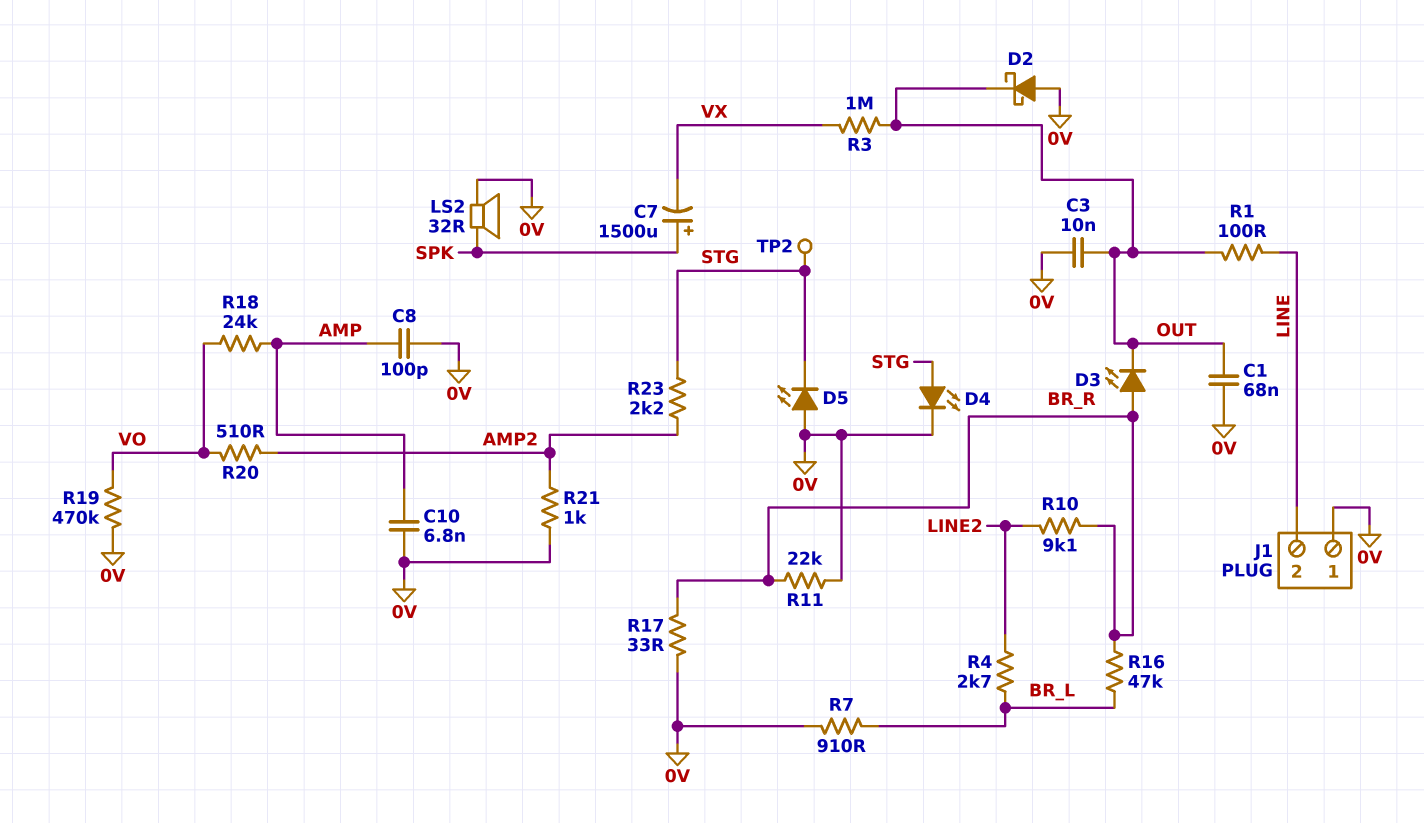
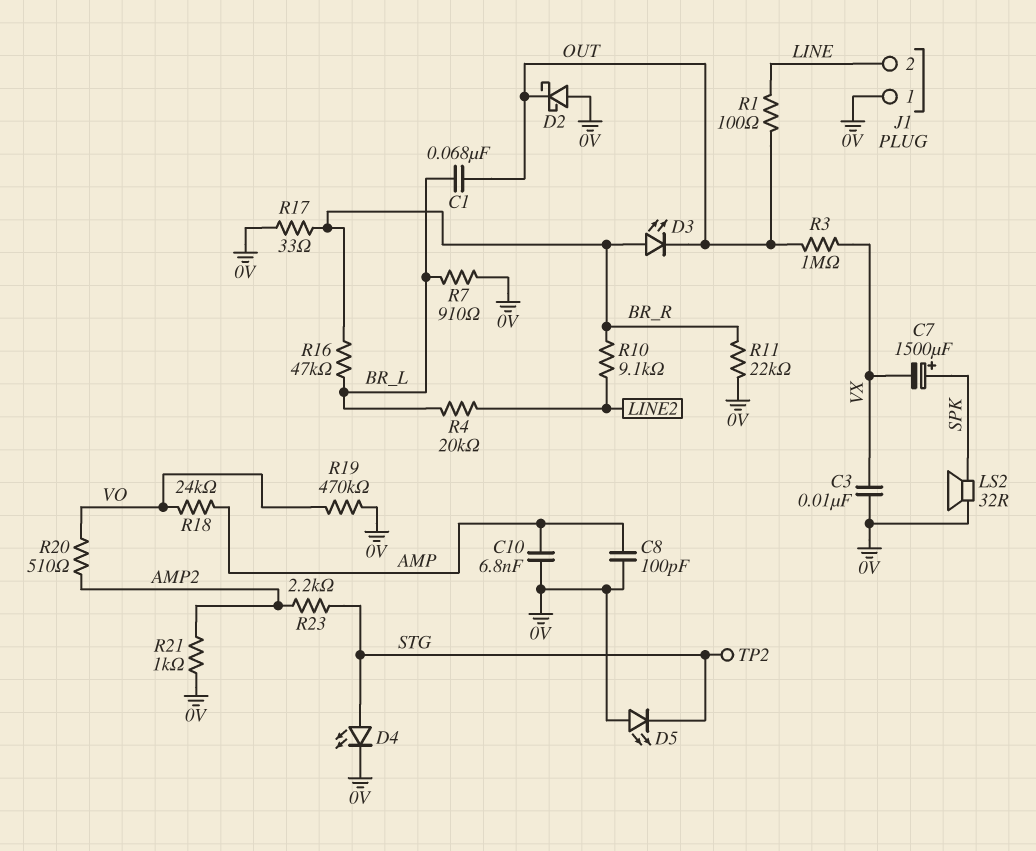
C1: 68nF (0V, OUT) -> 68nF (BR_L, OUT)
C3: 10nF (0V, OUT) -> 10nF (0V, VX)
R4: 2.7k (BR_L, LINE2) -> 20k (BR_L, LINE2)

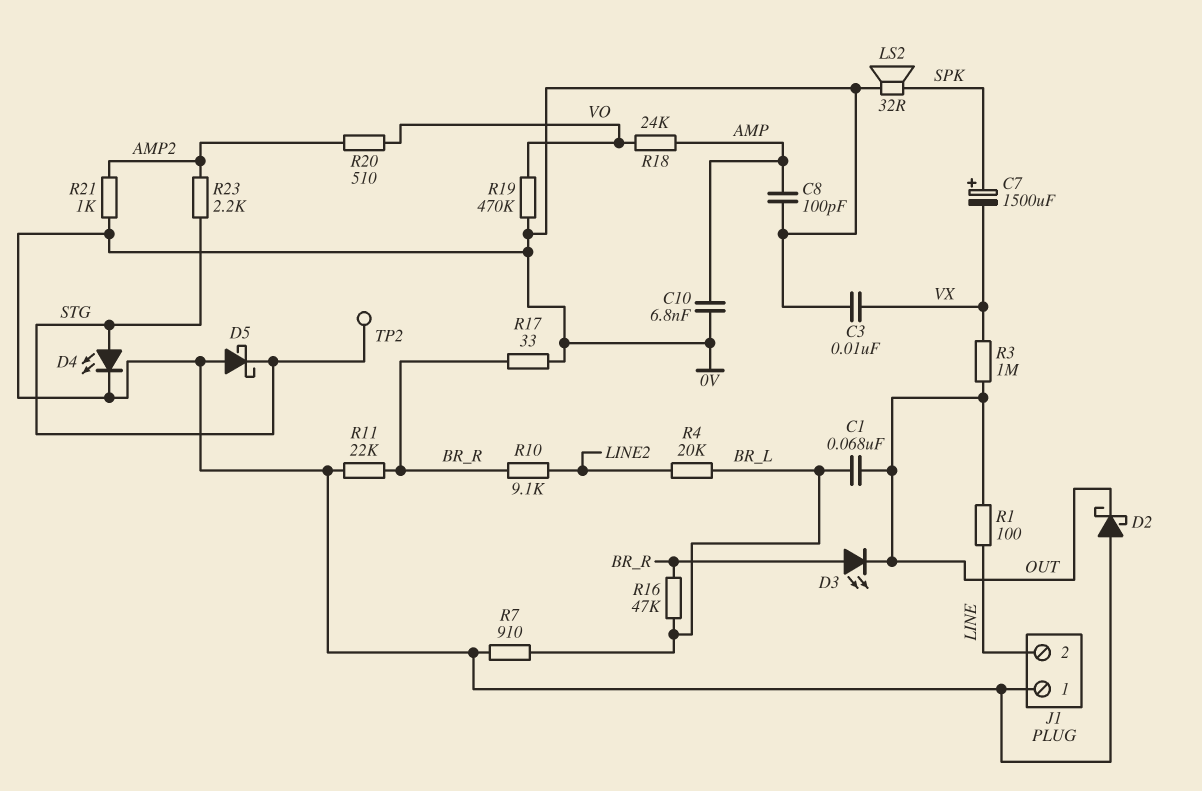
D5: LED (A 0V, K STG) -> schottky (A 0V, K STG)

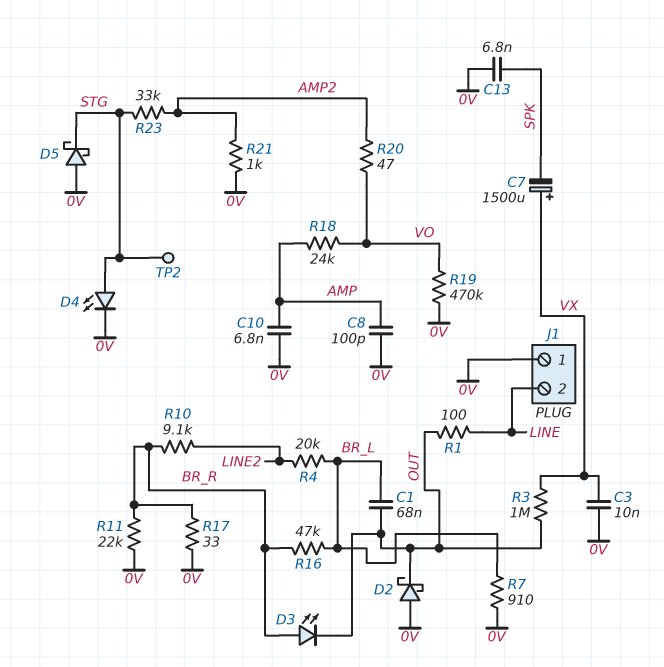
C7: 1500uF (plus SPK, minus VX) -> 1500uF (plus VX, minus SPK)
C13: none -> 6.8nF (0V, SPK)
LS2: speaker 32R (0V, SPK) -> none
R20: 510 (AMP2, VO) -> 47 (AMP2, VO)
R23: 2.2k (AMP2, STG) -> 33k (AMP2, STG)

